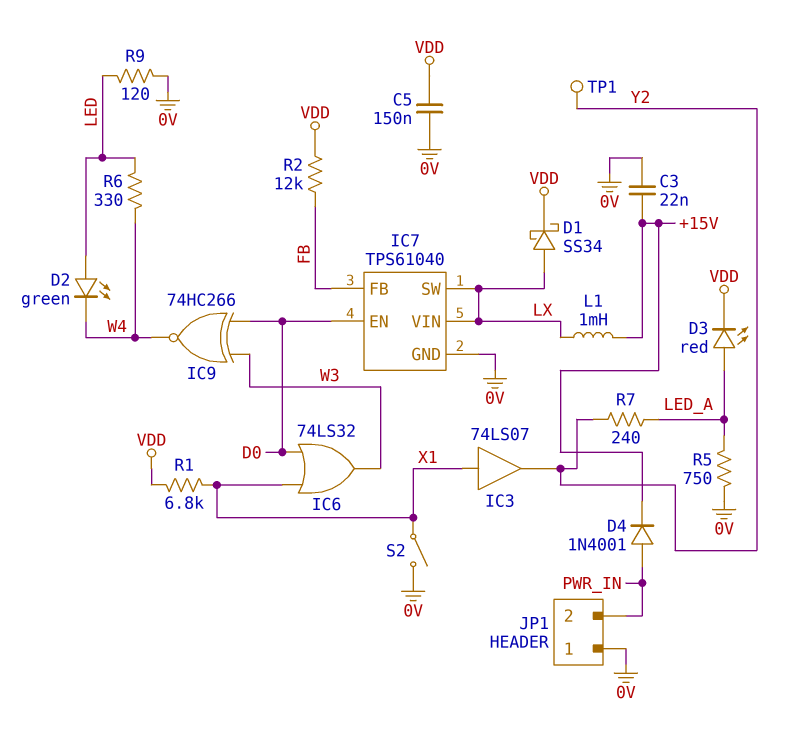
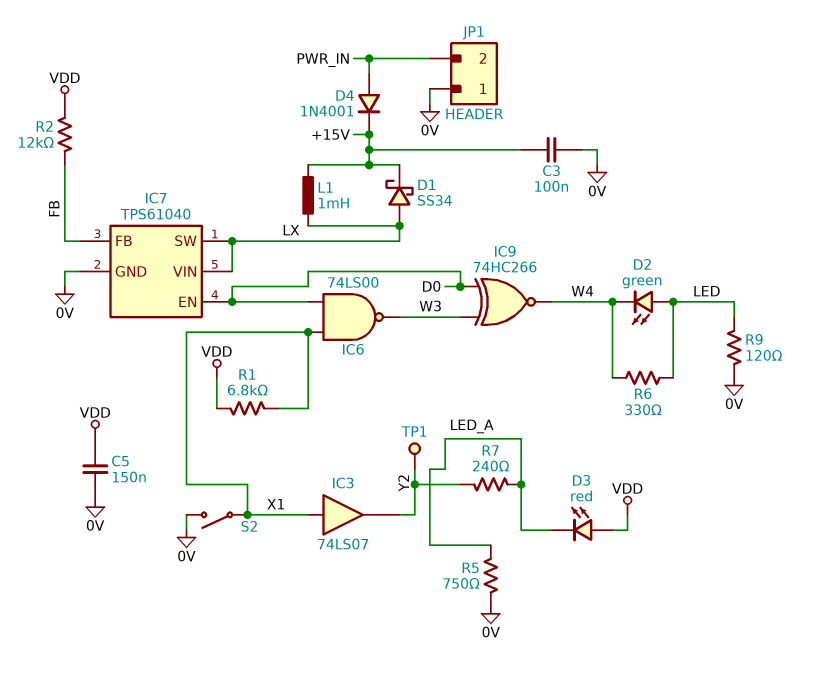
C3: 22nF (+15V, 0V) -> 100nF (+15V, 0V)
D1: schottky SS34 (A LX, K VDD) -> schottky SS34 (A LX, K +15V)
D3: LED red (A LED_A, K VDD) -> LED red (A VDD, K LED_A)
IC6: OR 74LS32 (in D0, in X1, out W3) -> NAND 74LS00 (in D0, in X1, out W3)

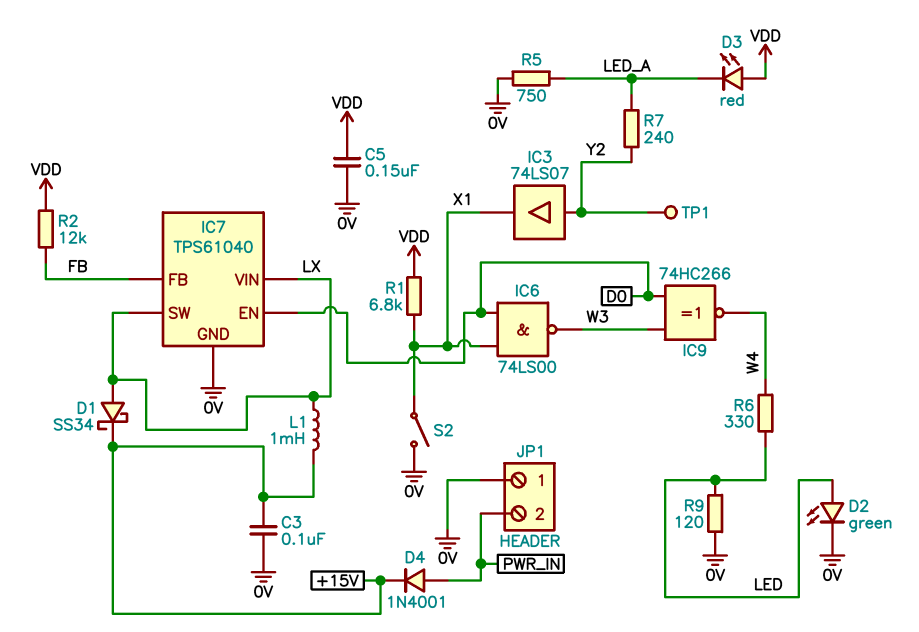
D2: LED green (A LED, K W4) -> LED green (A LED, K 0V)
IC3: buffer 74LS07 (in X1, out Y2) -> buffer 74LS07 (in Y2, out X1)

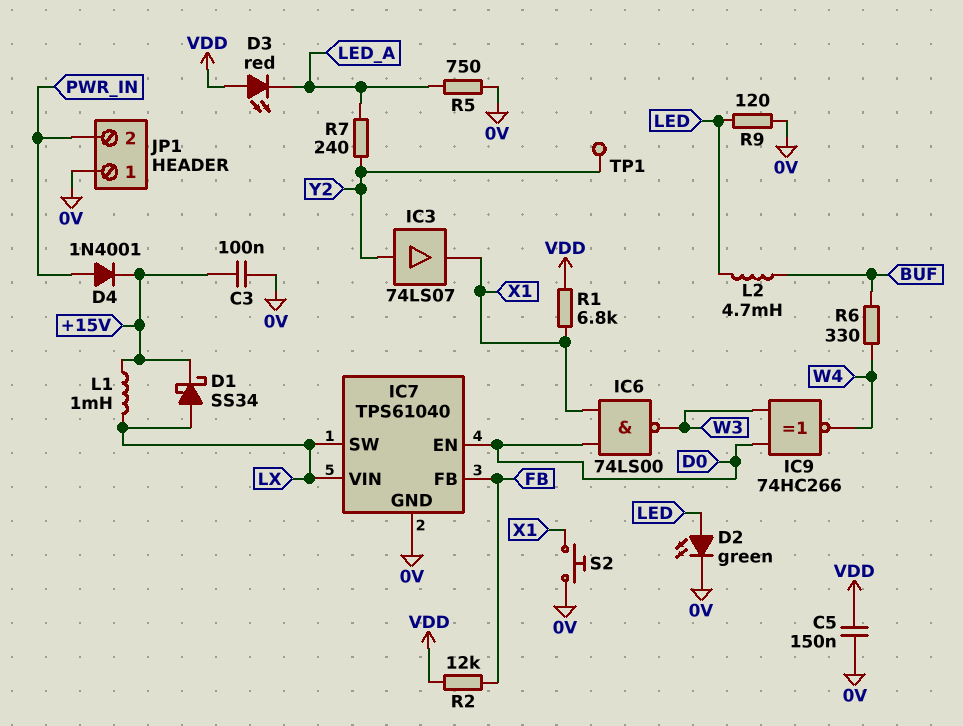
L2: none -> 4.7mH (BUF, LED)
R6: 330 (LED, W4) -> 330 (BUF, W4)
S2: switch (0V, X1) -> button (0V, X1)

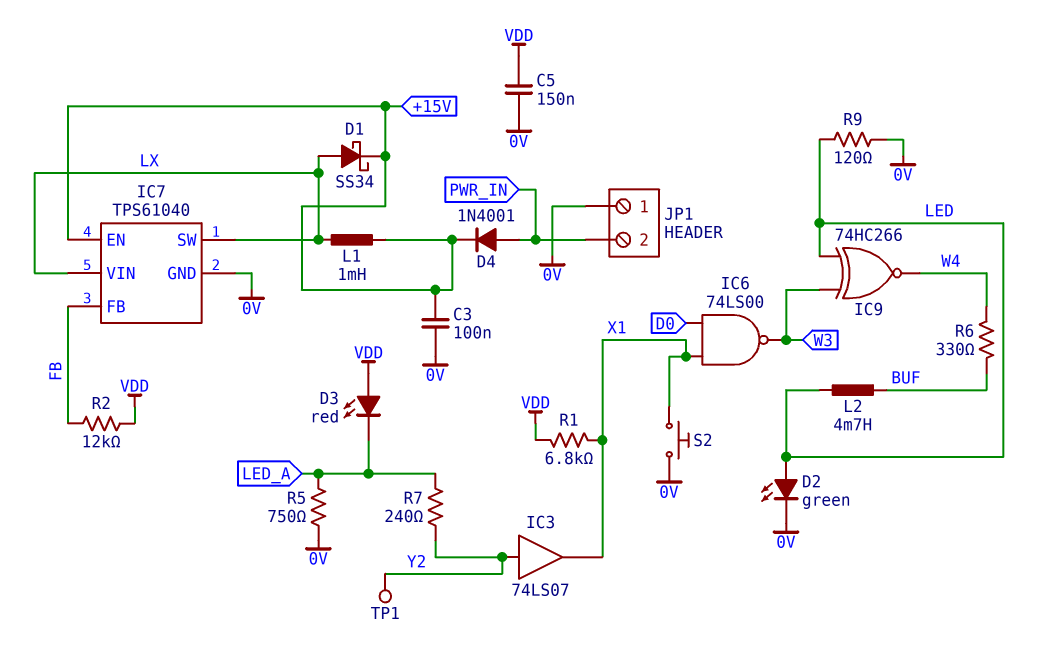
IC7 pin EN: D0 -> +15V
IC9: XNOR 74HC266 (in D0, in W3, out W4) -> XNOR 74HC266 (in LED, in W3, out W4)

